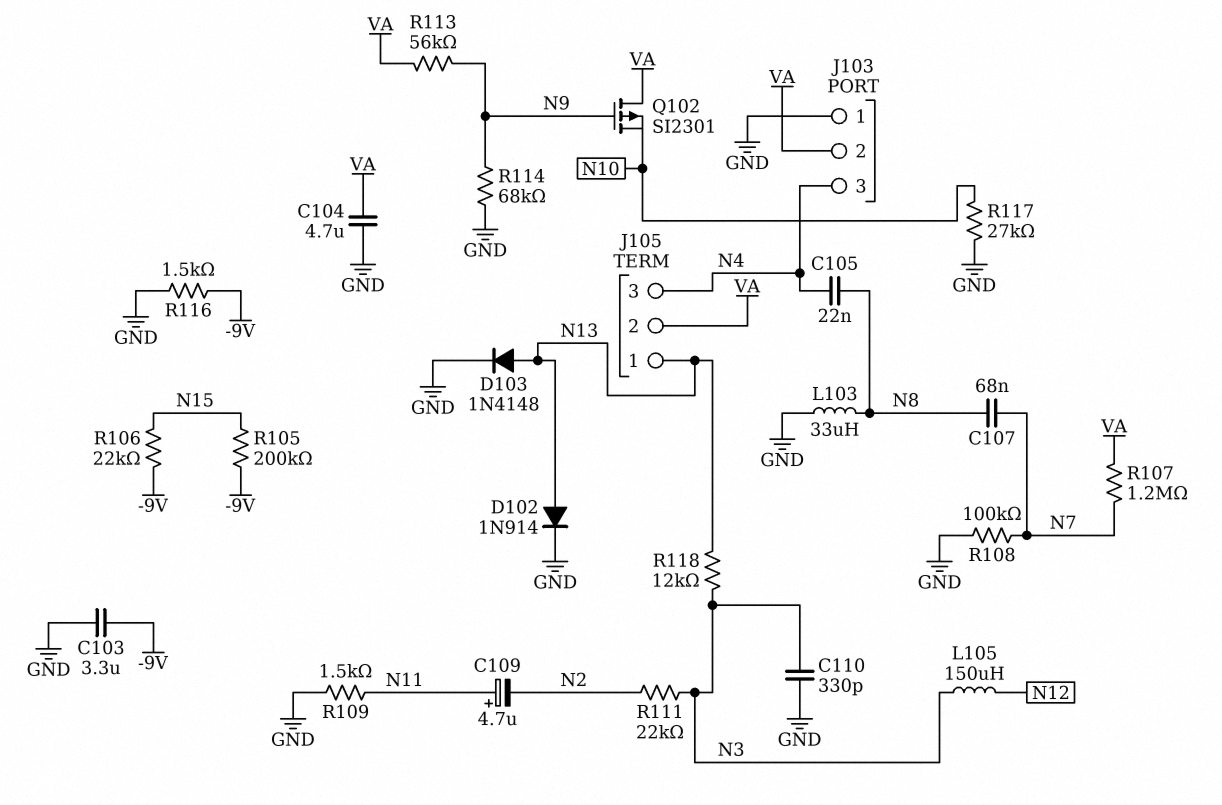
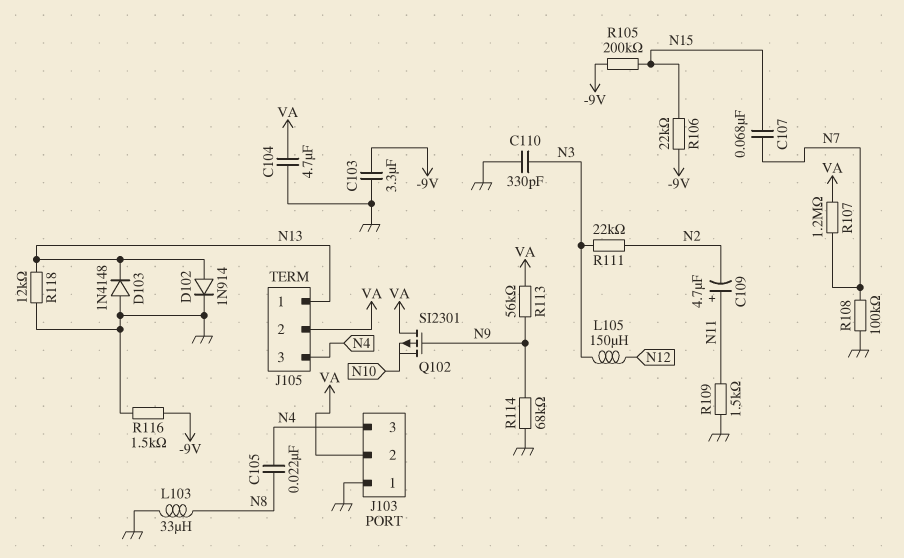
C107: 68nF (N7, N8) -> 68nF (N7, N15)
D103: diode 1N4148 (A N13, K GND) -> diode 1N4148 (A GND, K N13)
R117: 27k (GND, N10) -> none
R118: 12k (N3, N13) -> 12k (GND, N13)

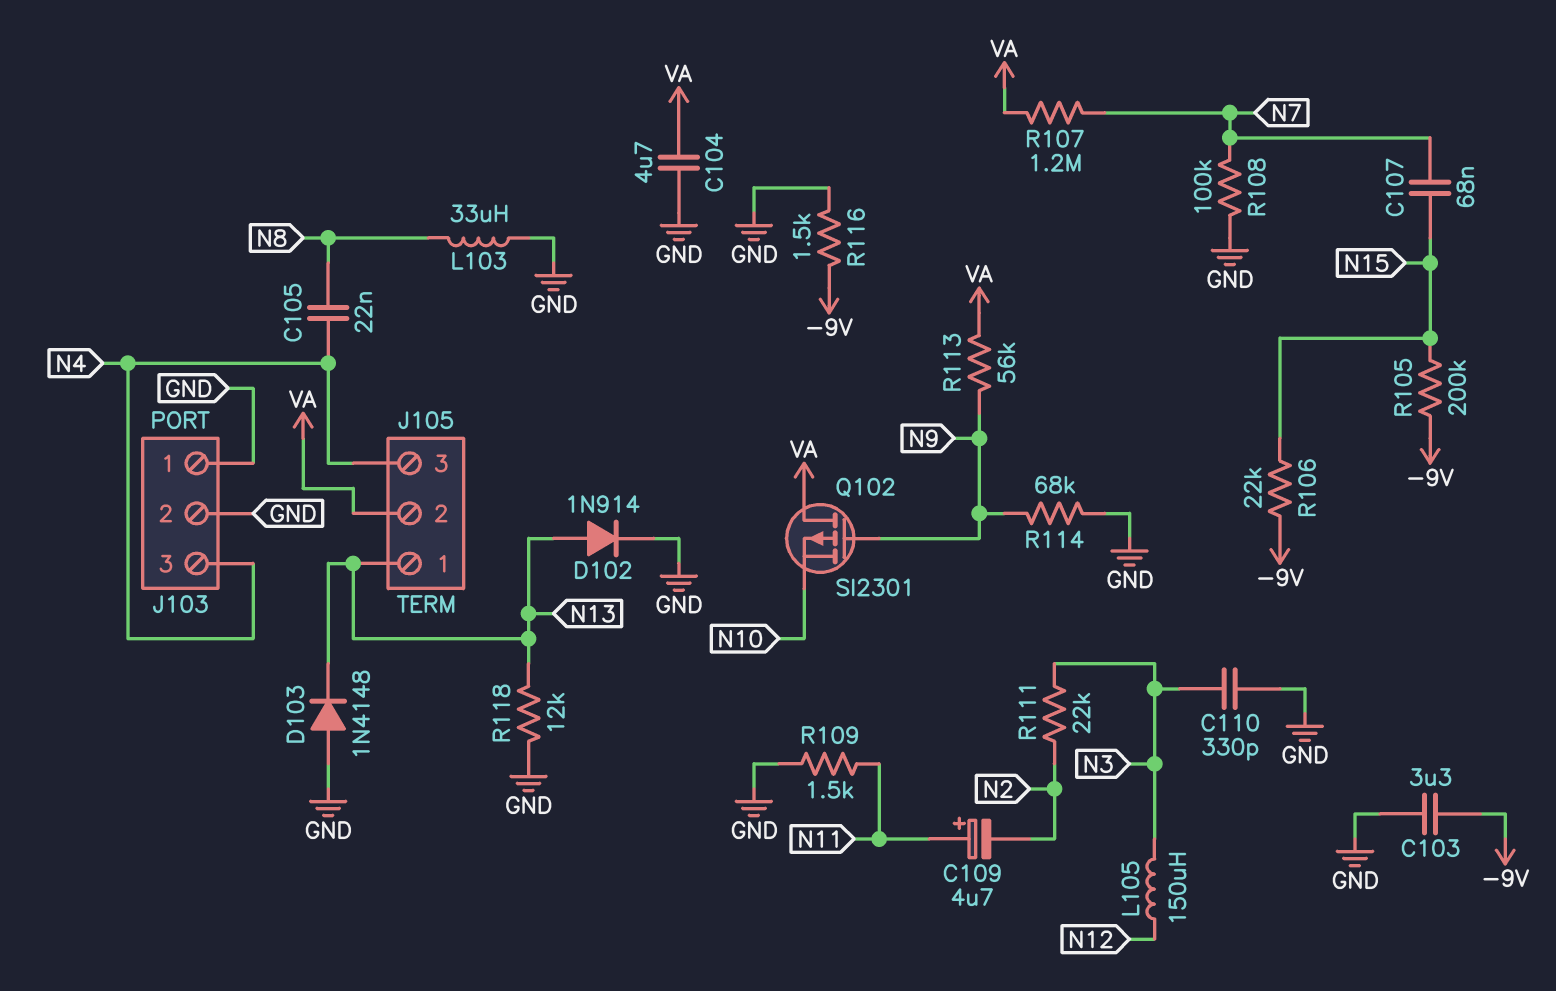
J103 pin 2: VA -> GND

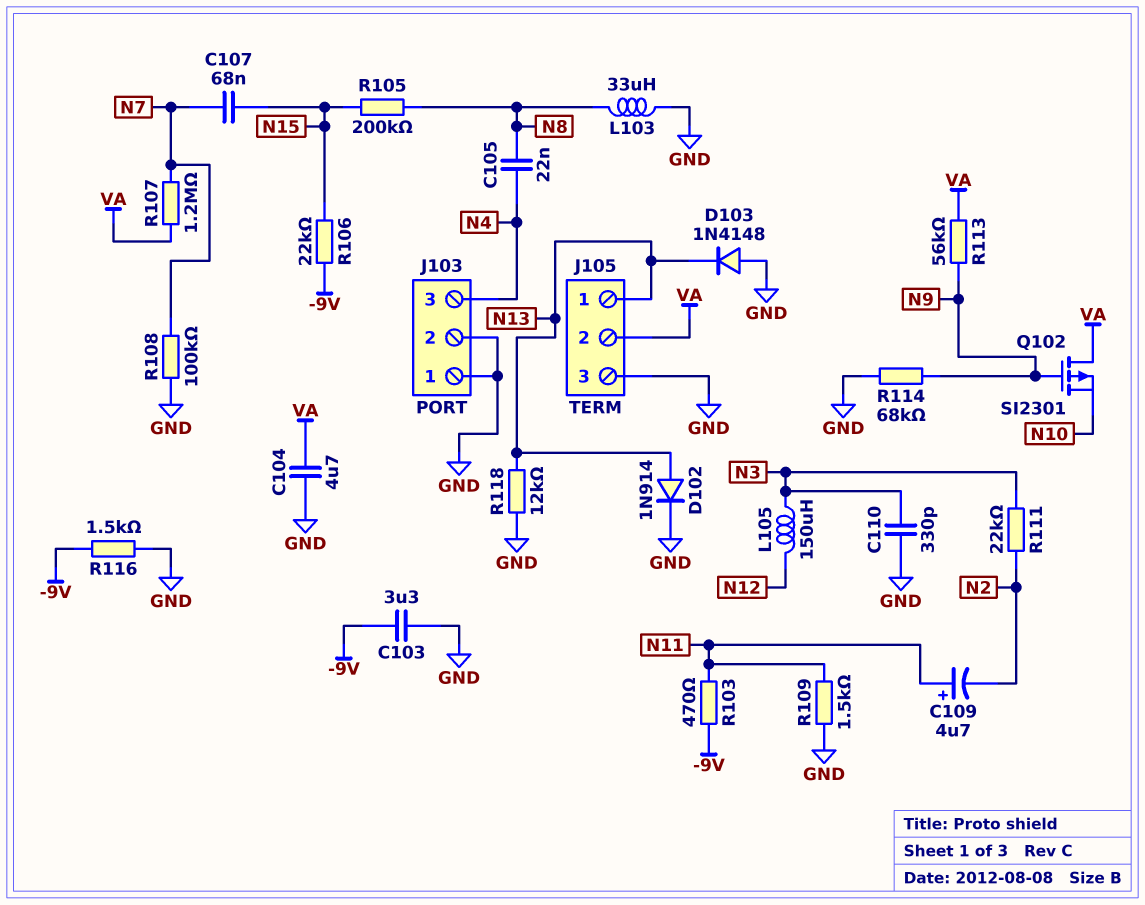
J105 pin 3: N4 -> GND
R103: none -> 470 (-9V, N11)
R105: 200k (-9V, N15) -> 200k (N8, N15)

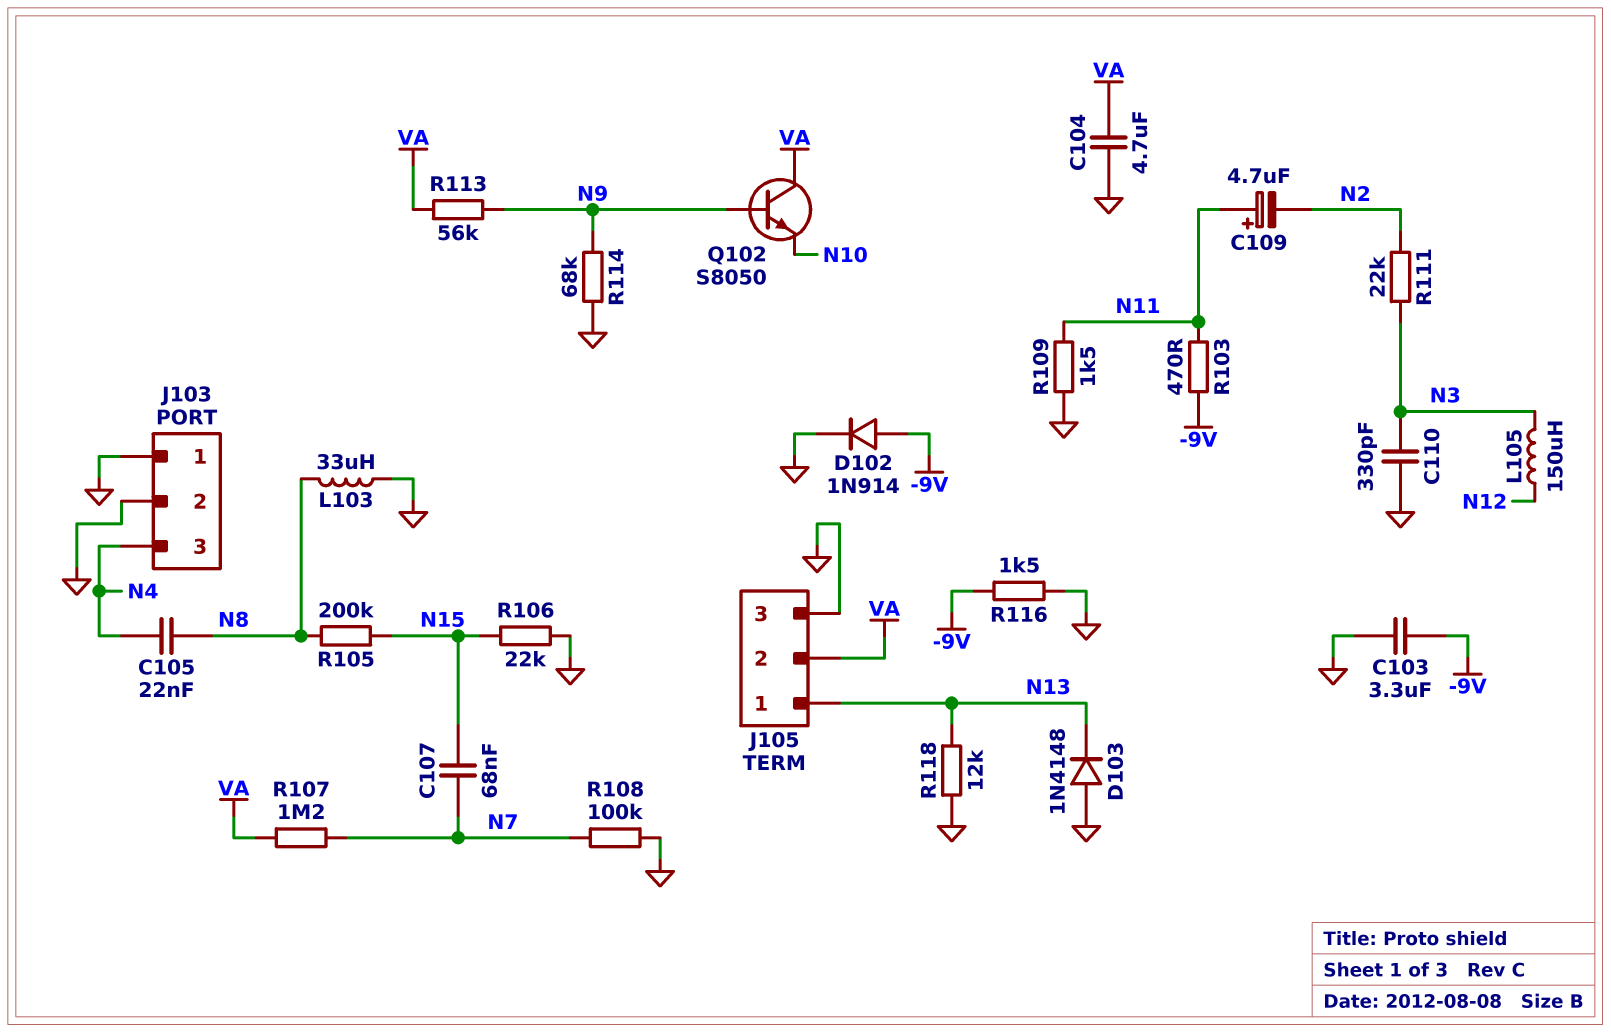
D102: diode 1N914 (A N13, K GND) -> diode 1N914 (A -9V, K GND)
Q102: PMOS SI2301 (G N9, D VA, S N10) -> NPN S8050 (B N9, C VA, E N10)
R106: 22k (-9V, N15) -> 22k (GND, N15)

